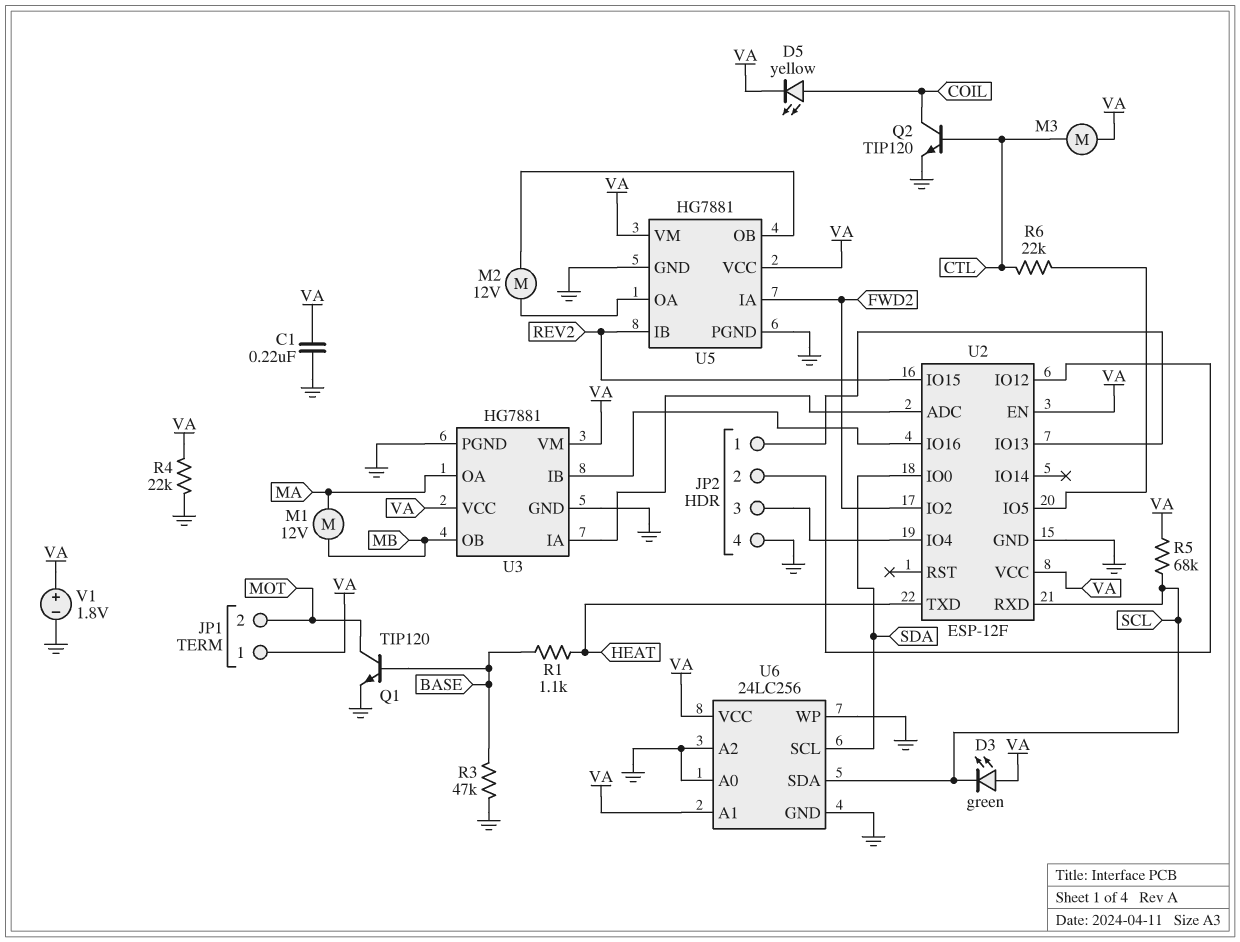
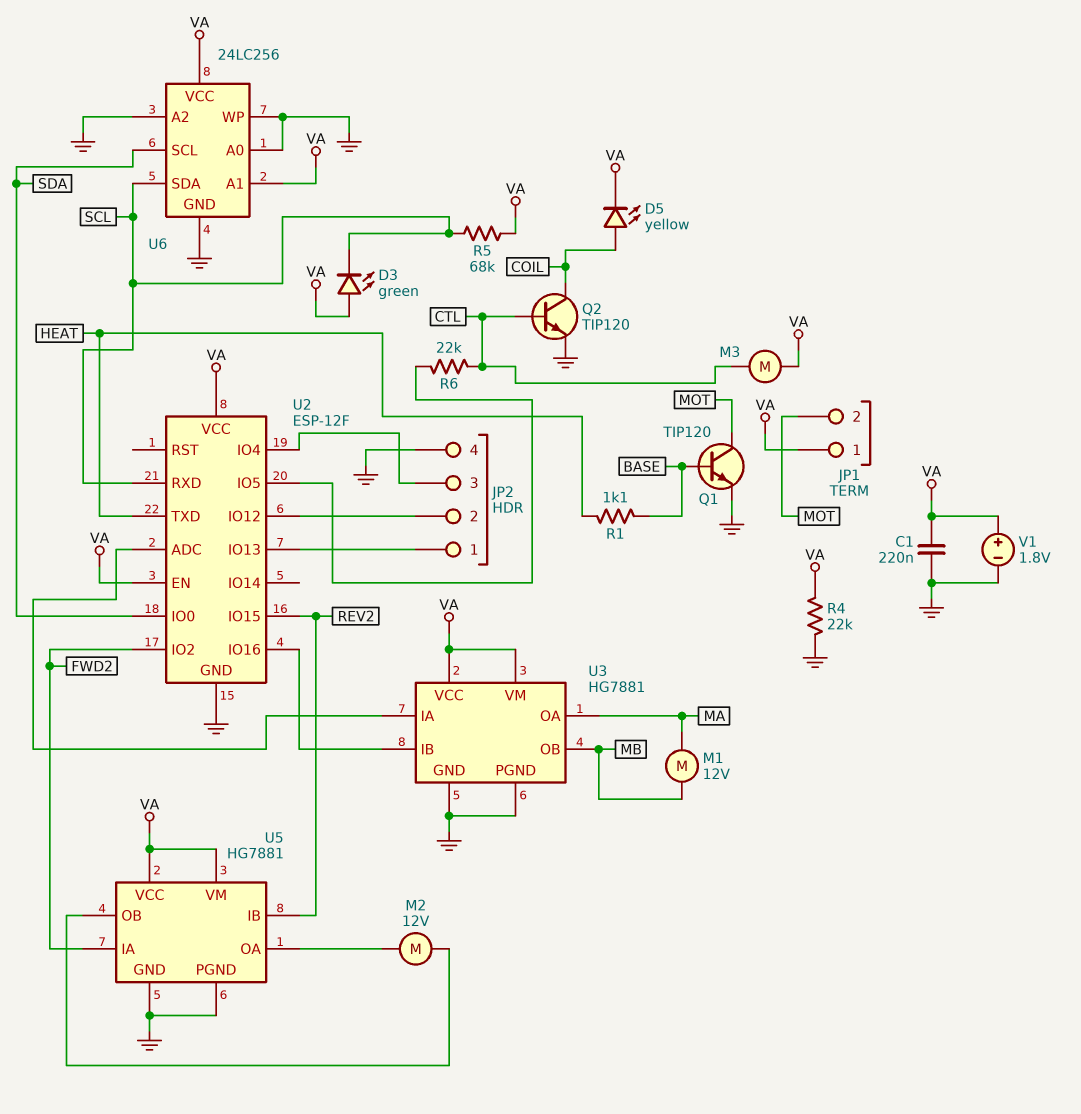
R3: 47k (BASE, GND) -> none

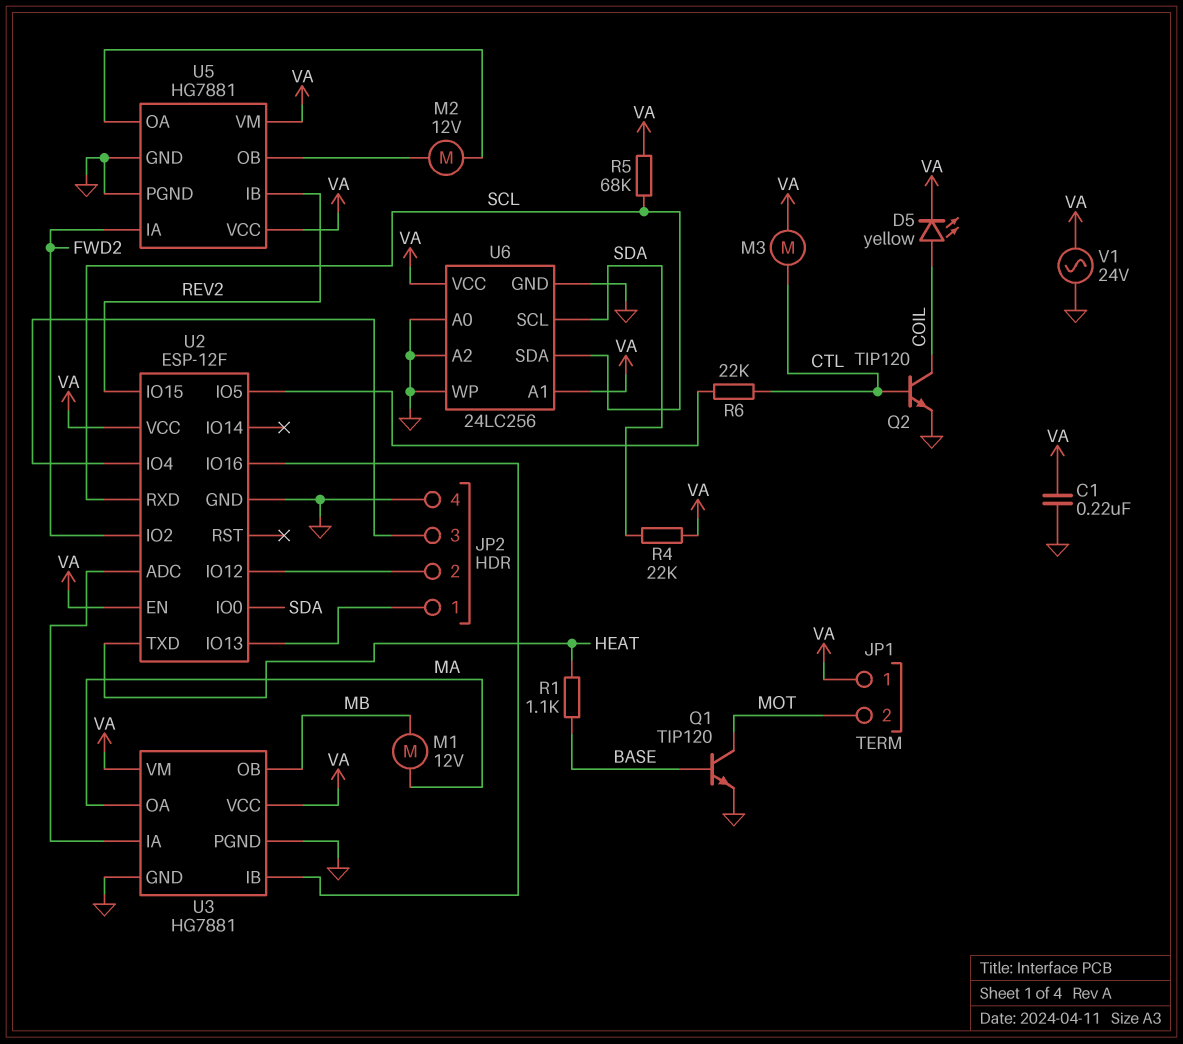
D3: LED green (A VA, K SCL) -> none
R4: 22k (GND, VA) -> 22k (SDA, VA)
V1: 1.8V (plus VA, minus GND) -> AC 24V (GND, VA)

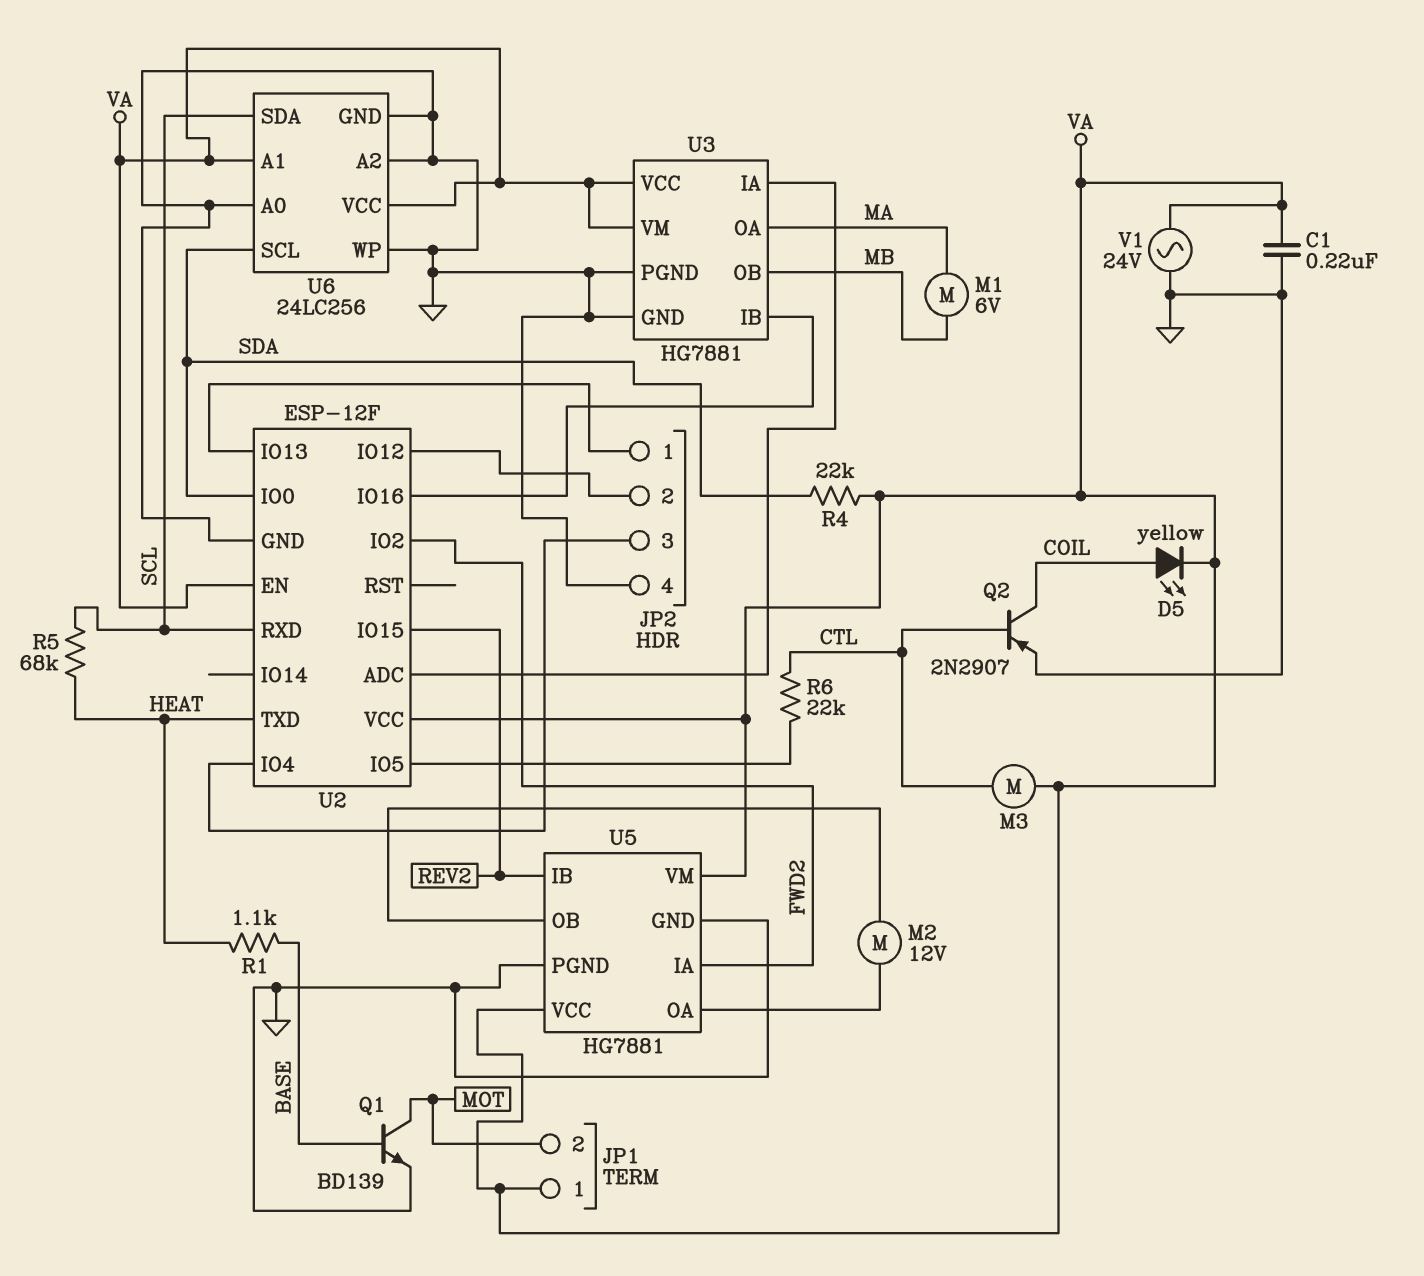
M1: motor 12V (MA, MB) -> motor 6V (MA, MB)
Q1: NPN TIP120 (B BASE, C MOT, E GND) -> NPN BD139 (B BASE, C MOT, E GND)
Q2: NPN TIP120 (B CTL, C COIL, E GND) -> PNP 2N2907 (B CTL, C COIL, E GND)
R5: 68k (SCL, VA) -> 68k (HEAT, SCL)

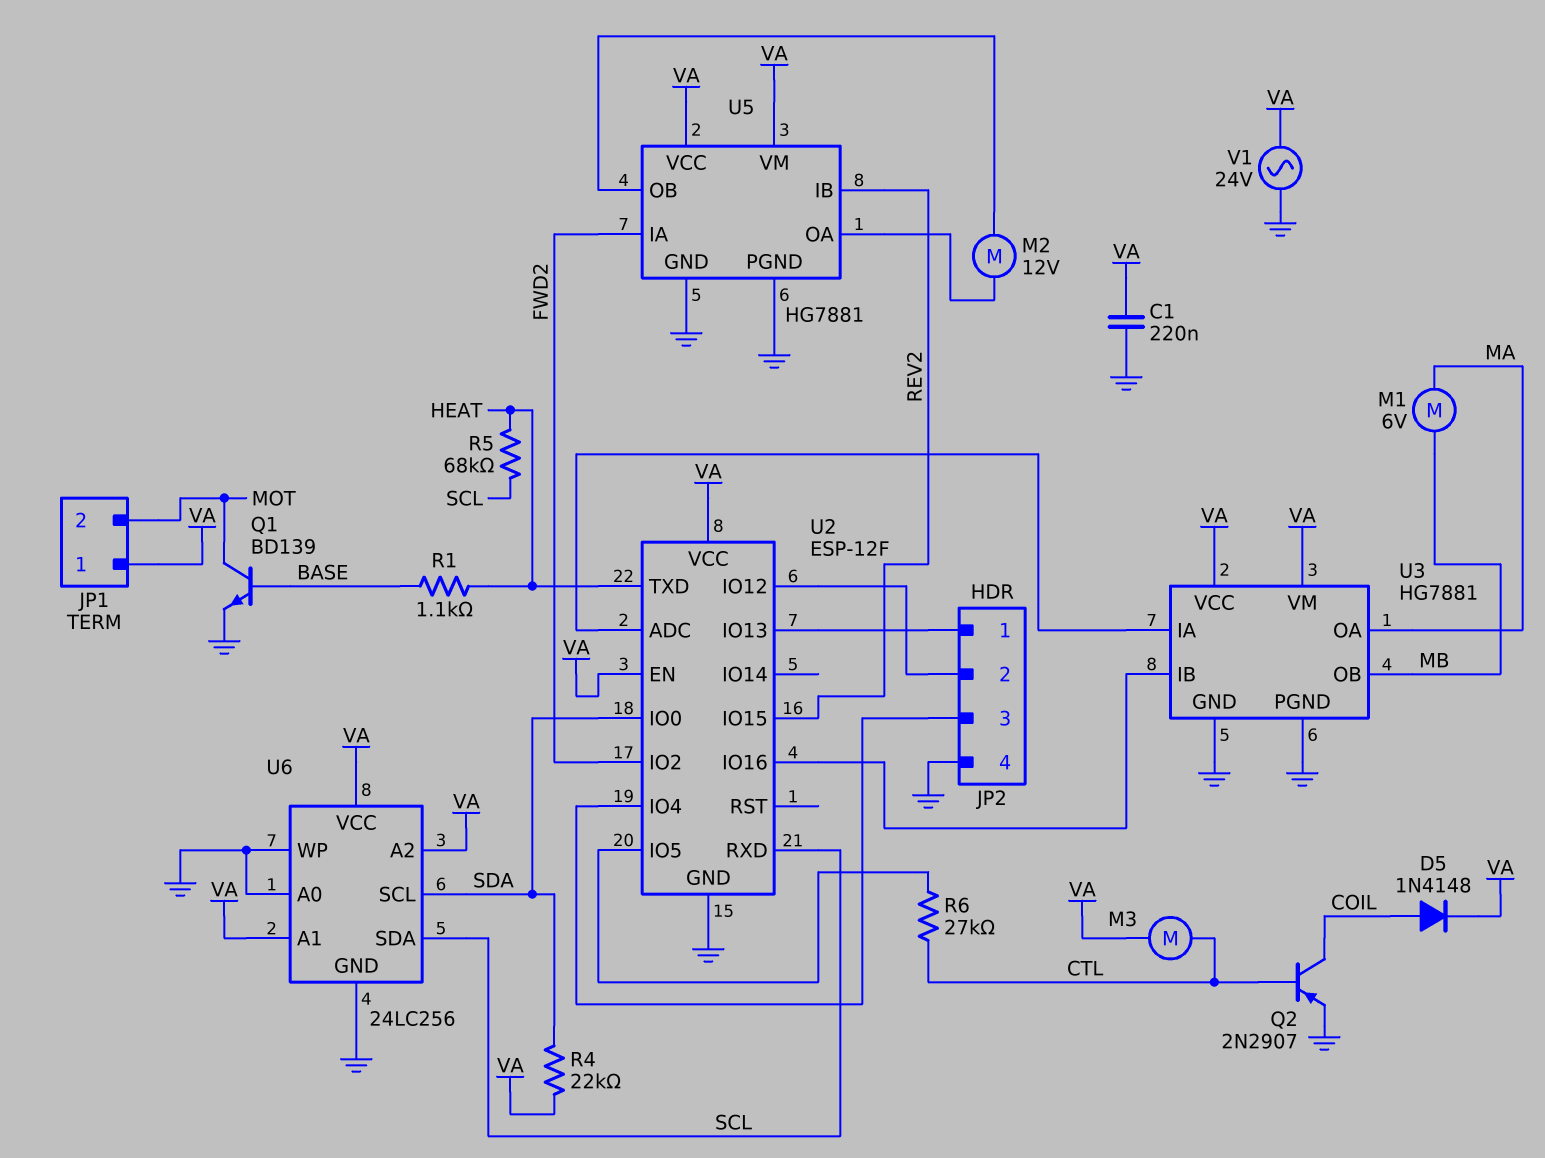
D5: LED yellow (A COIL, K VA) -> diode 1N4148 (A COIL, K VA)
R6: 22k (CTL, U2/IO5) -> 27k (CTL, U2/IO5)
U6 pin A2: GND -> VA

